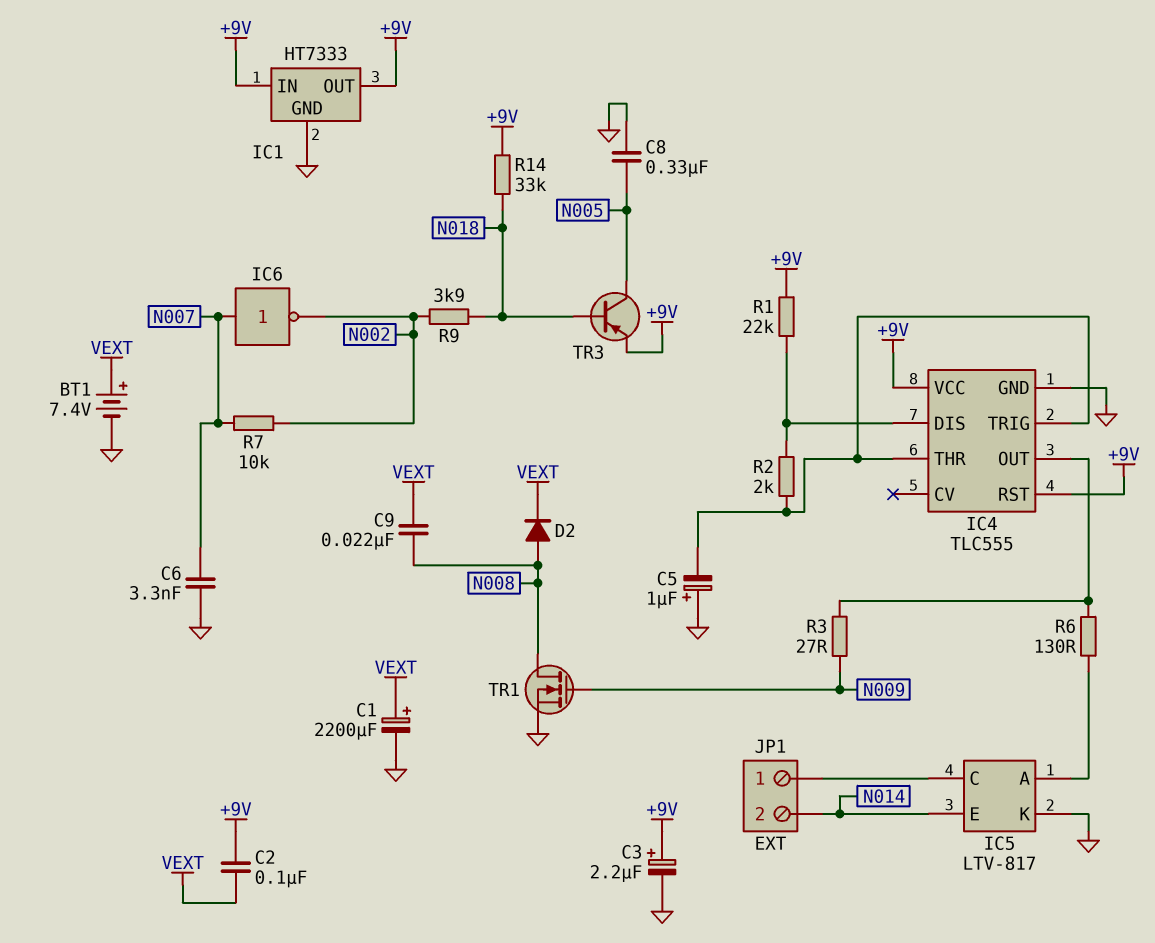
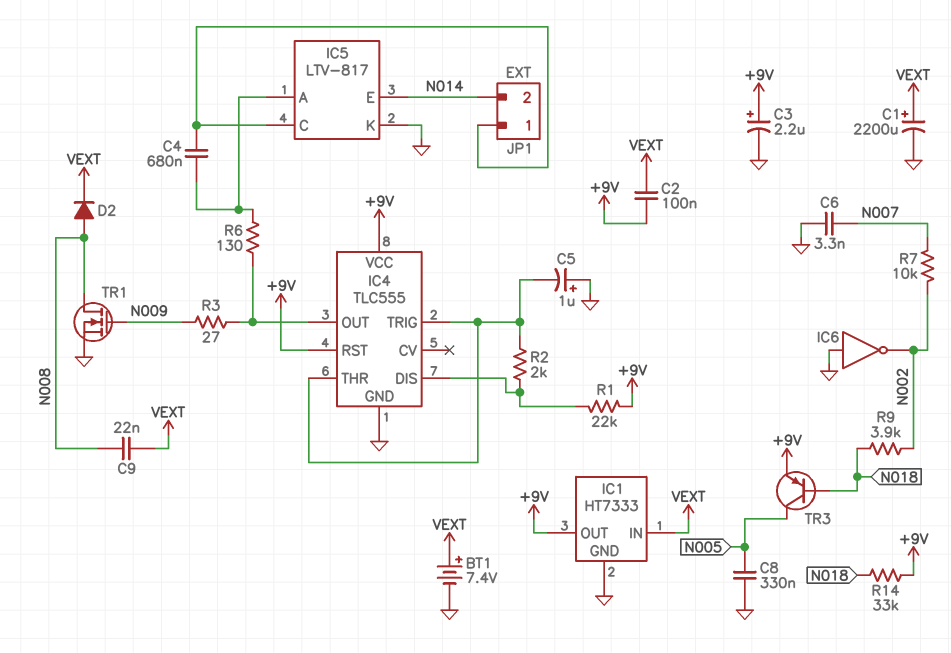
C4: none -> 680nF (IC5/A, IC5/C)
IC1 pin IN: +9V -> VEXT
IC6: NOT (in N007, out N002) -> NOT (in GND, out N002)

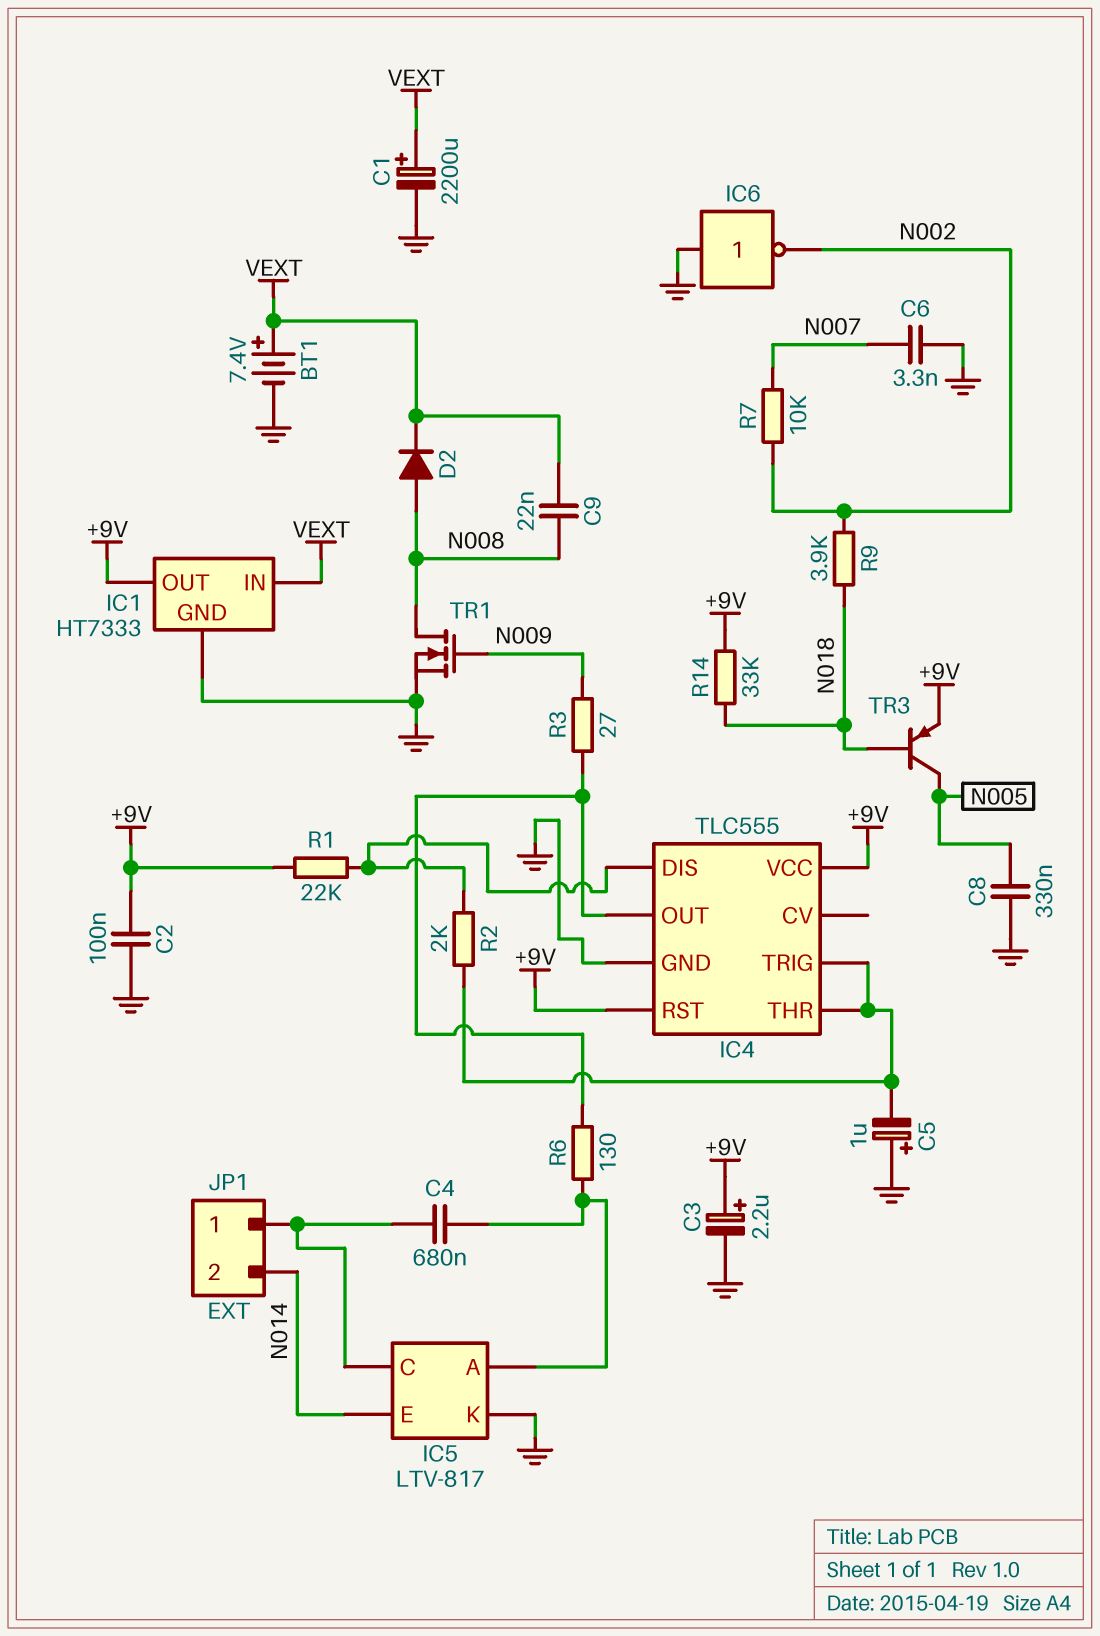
C2: 100nF (+9V, VEXT) -> 100nF (+9V, GND)

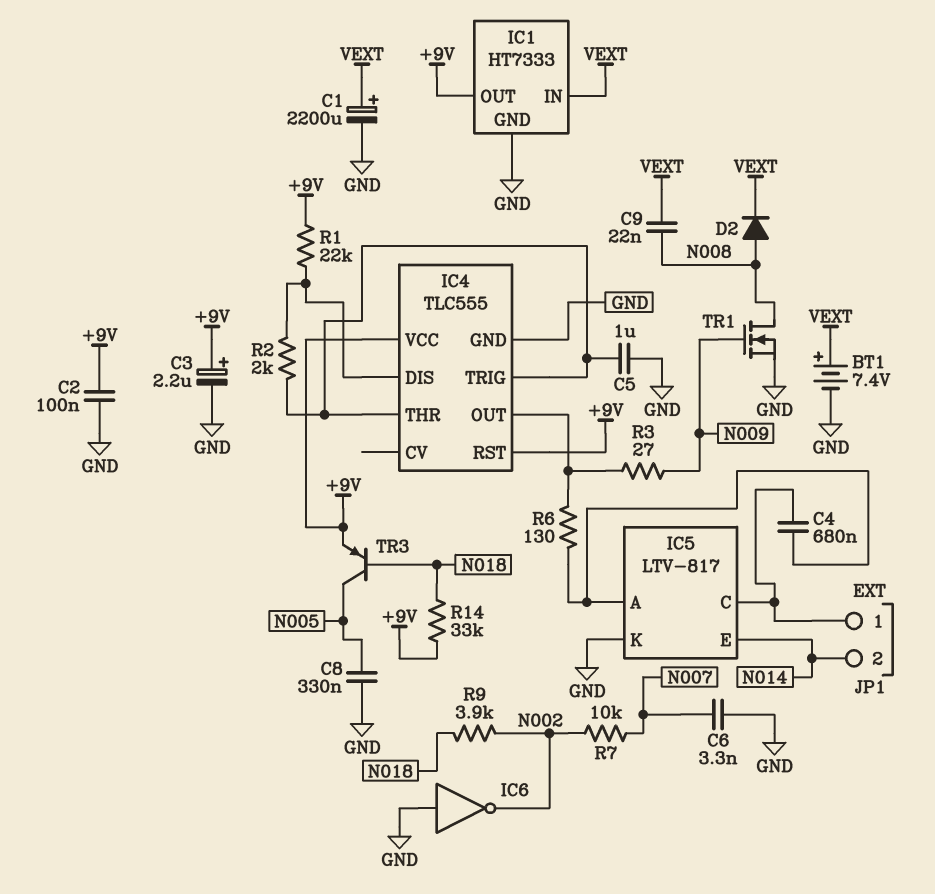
C5: 1uF (plus GND, minus IC4/THR) -> 1uF (GND, IC4/THR)

